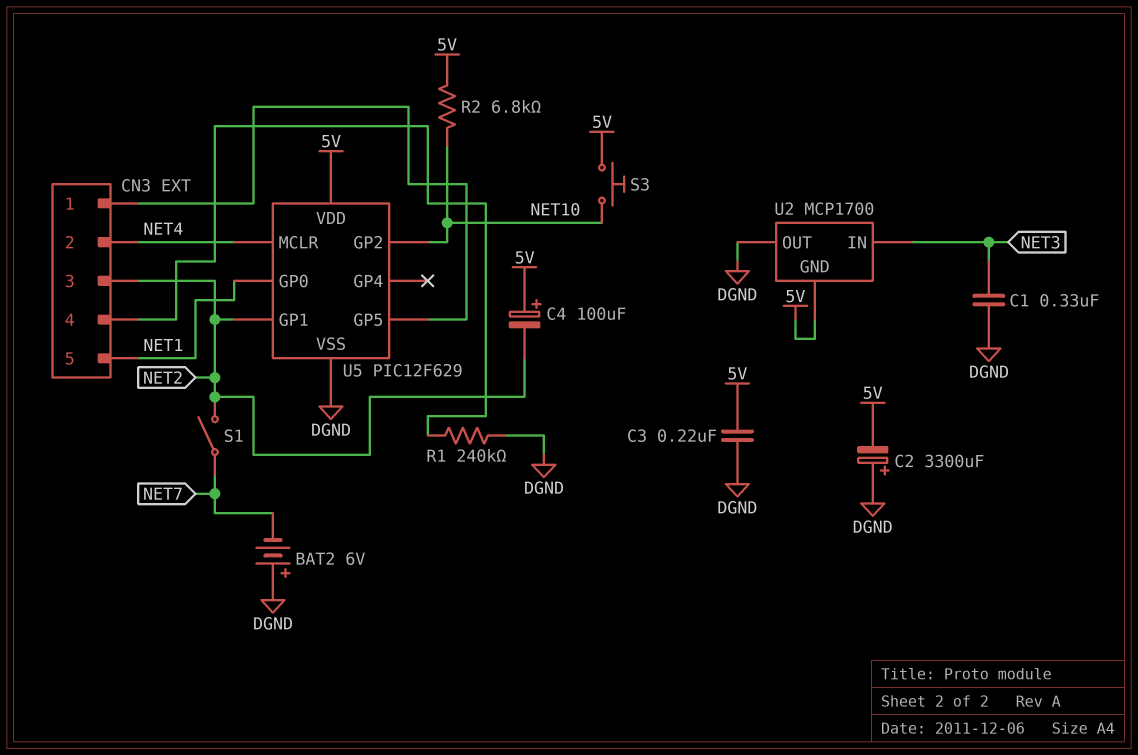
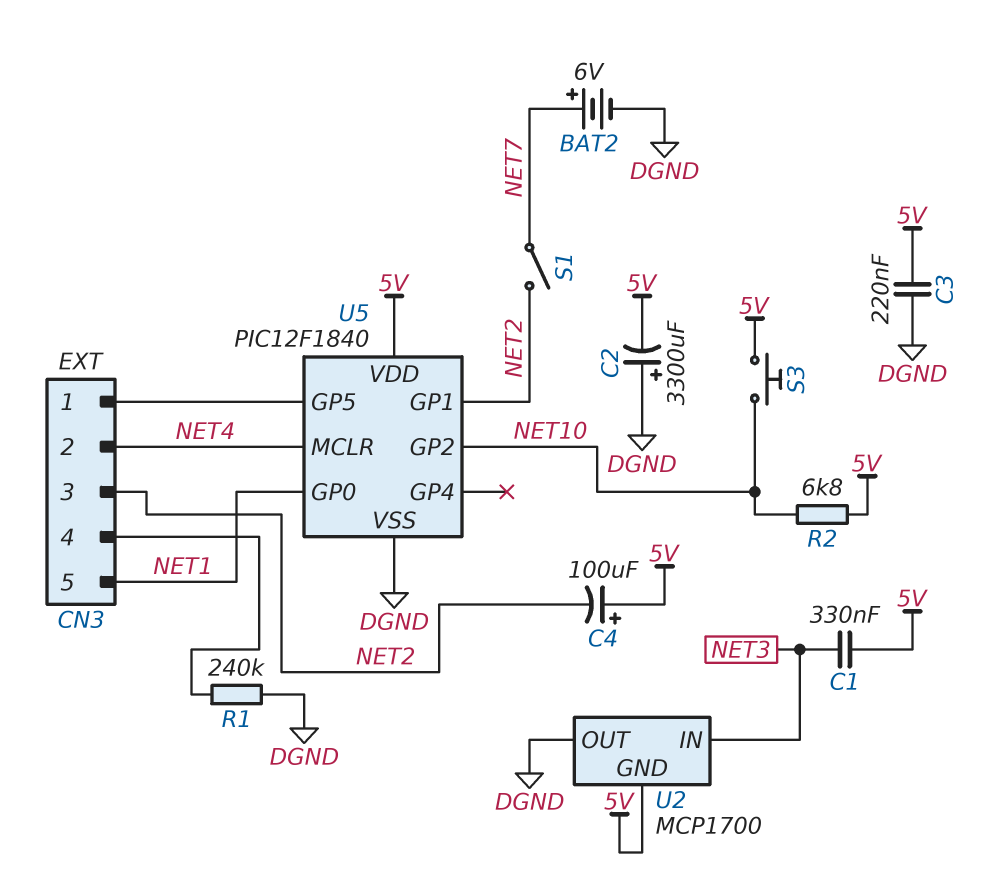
BAT2: 6V (plus DGND, minus NET7) -> 6V (plus NET7, minus DGND)
C1: 330nF (DGND, NET3) -> 330nF (5V, NET3)
U5: PIC12F629 -> PIC12F1840

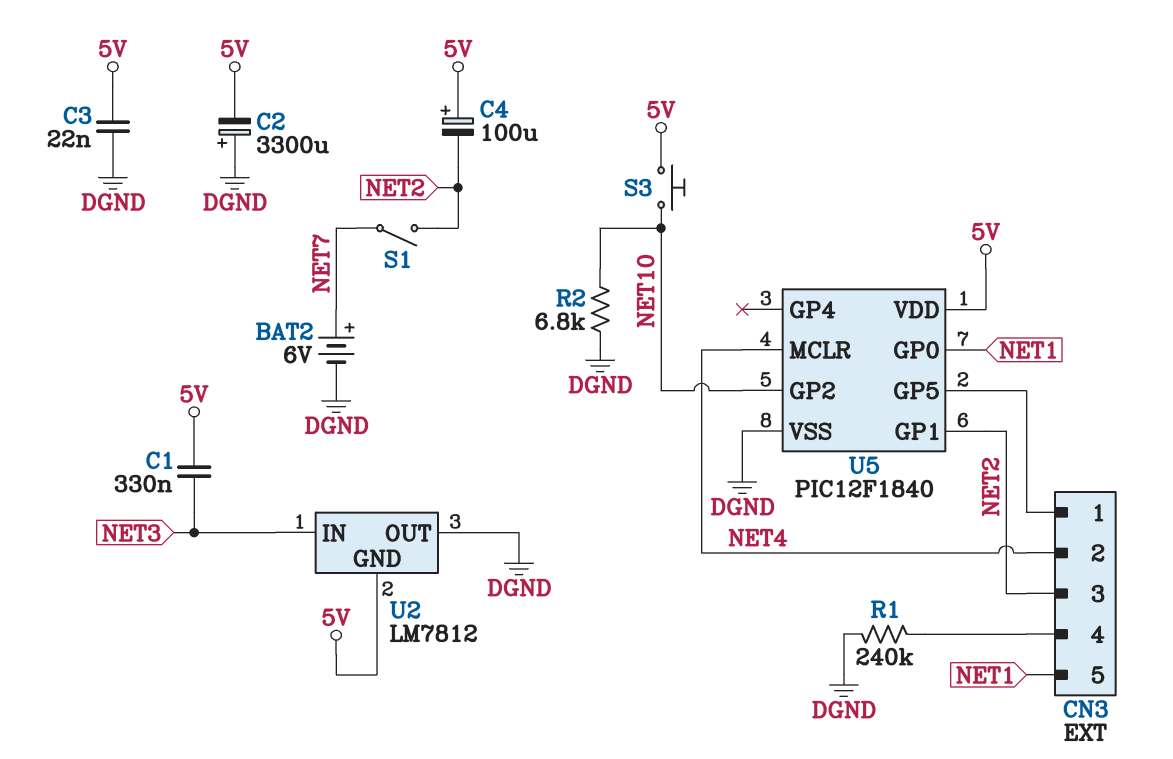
C3: 220nF (5V, DGND) -> 22nF (5V, DGND)
R2: 6.8k (5V, NET10) -> 6.8k (DGND, NET10)
U2: MCP1700 -> LM7812

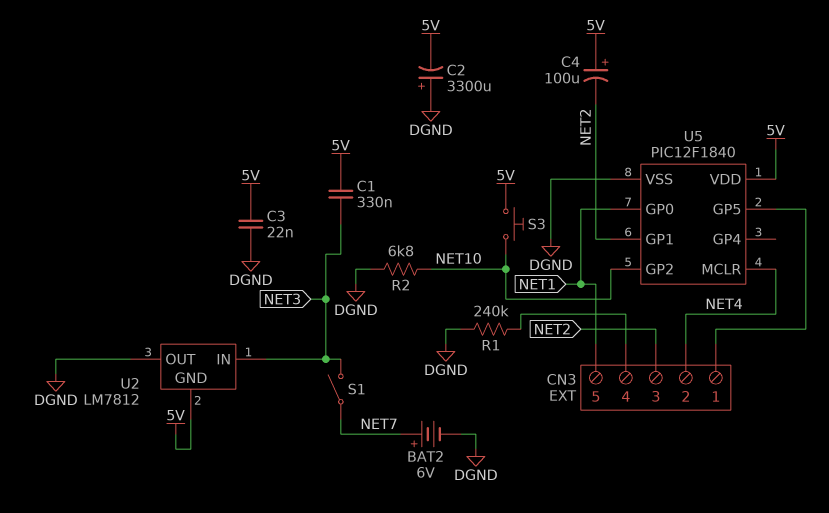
S1: switch (NET2, NET7) -> switch (NET3, NET7)

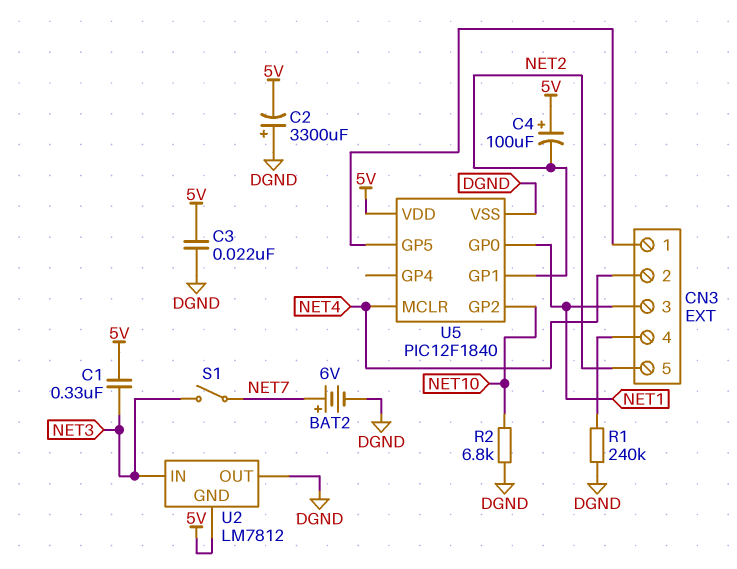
CN3 pin 3: NET2 -> NET1
CN3 pin 5: NET1 -> NET2
S3: button (5V, NET10) -> none

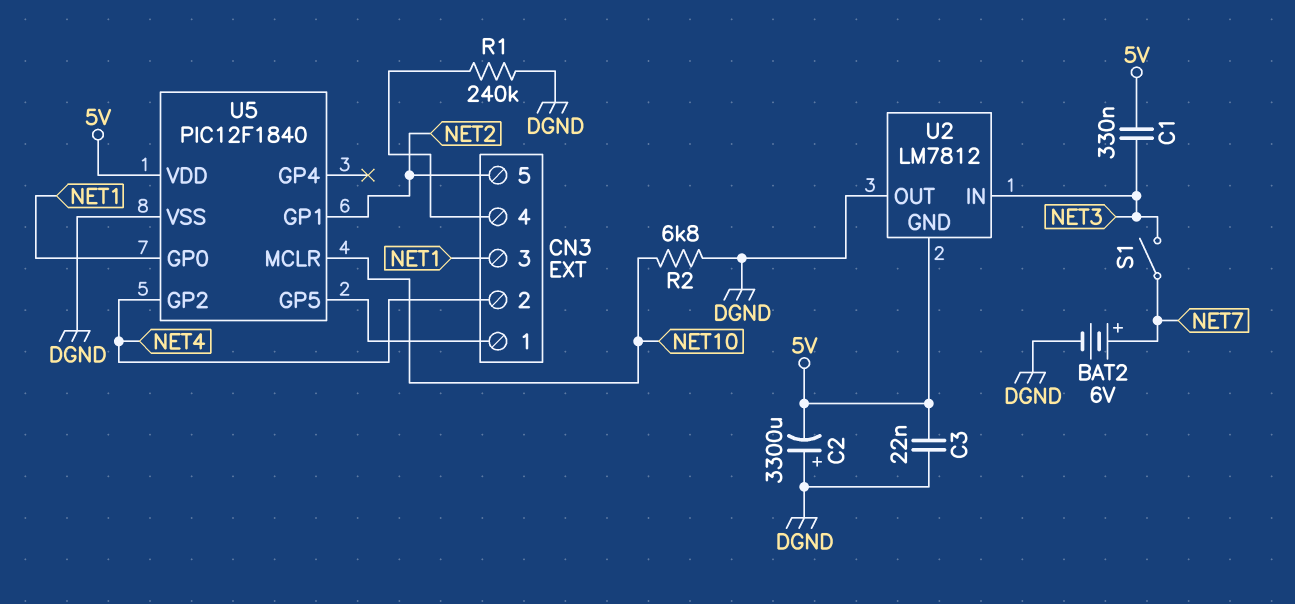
C4: 100uF (plus 5V, minus NET2) -> none
U5 pin GP2: NET10 -> NET4
U5 pin MCLR: NET4 -> NET10

